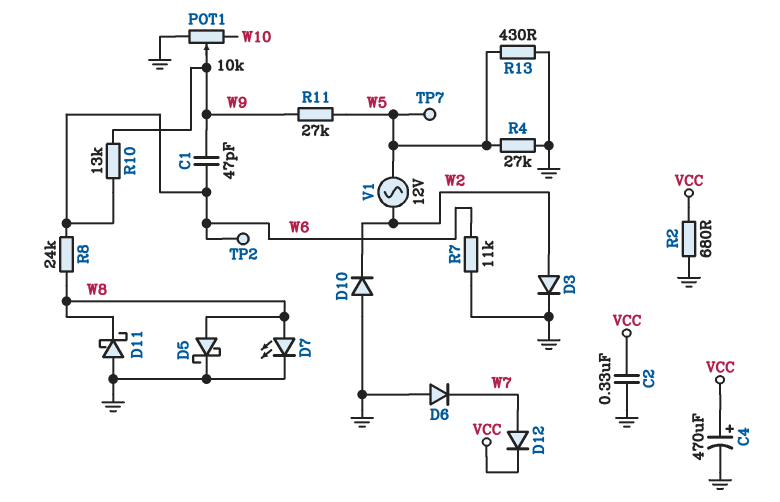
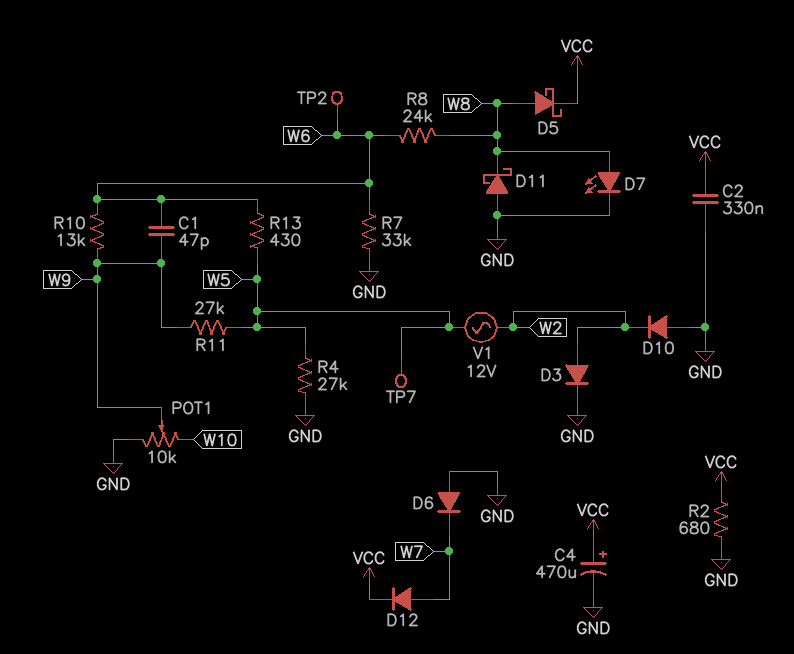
D5: schottky (A W8, K GND) -> schottky (A W8, K VCC)
R7: 11k (GND, W6) -> 33k (GND, W6)
R13: 430 (GND, W5) -> 430 (W5, W6)

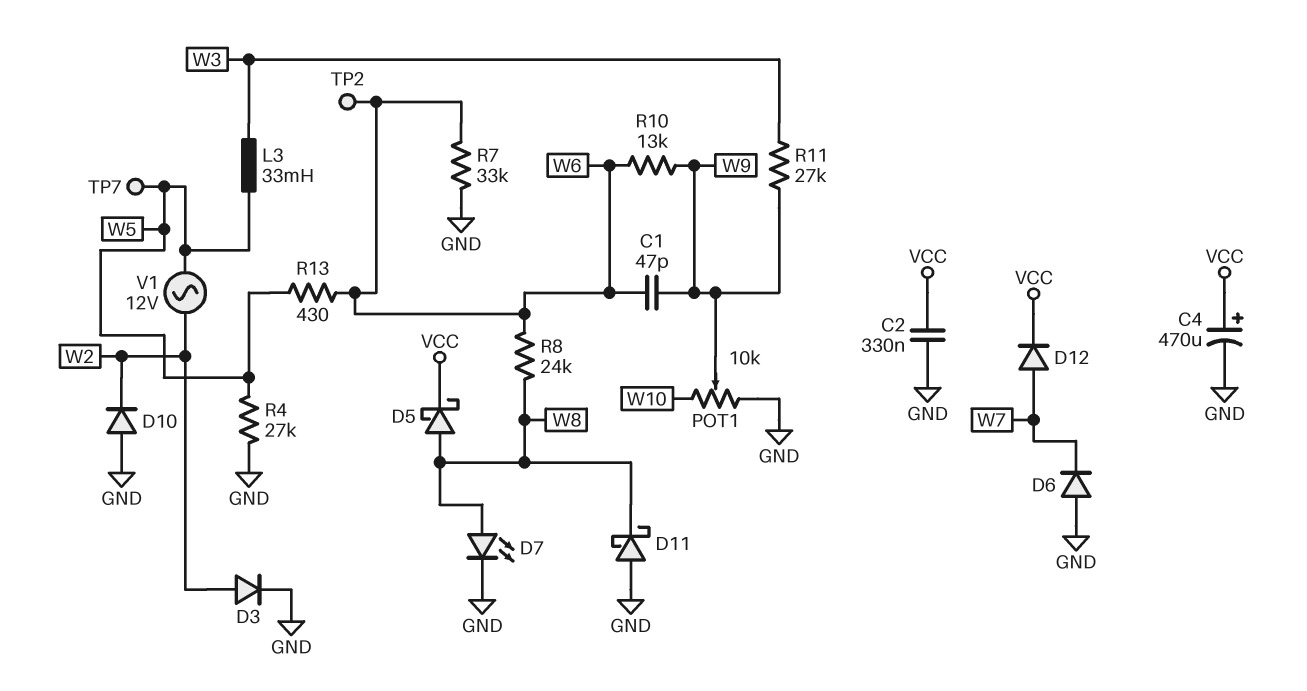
L3: none -> 33mH (W3, W5)
R2: 680 (GND, VCC) -> none
R11: 27k (W5, W9) -> 27k (W3, W9)

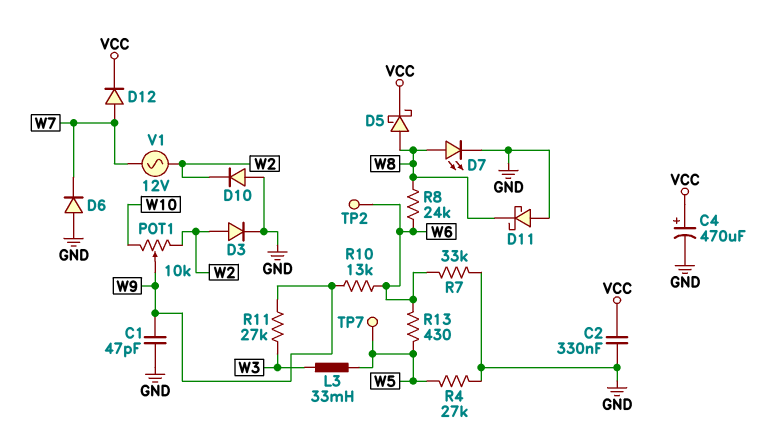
C1: 47pF (W6, W9) -> 47pF (GND, W9)
POT1: 10k (GND, W10, wiper W9) -> 10k (W2, W10, wiper W9)
V1: AC 12V (W2, W5) -> AC 12V (W2, W7)

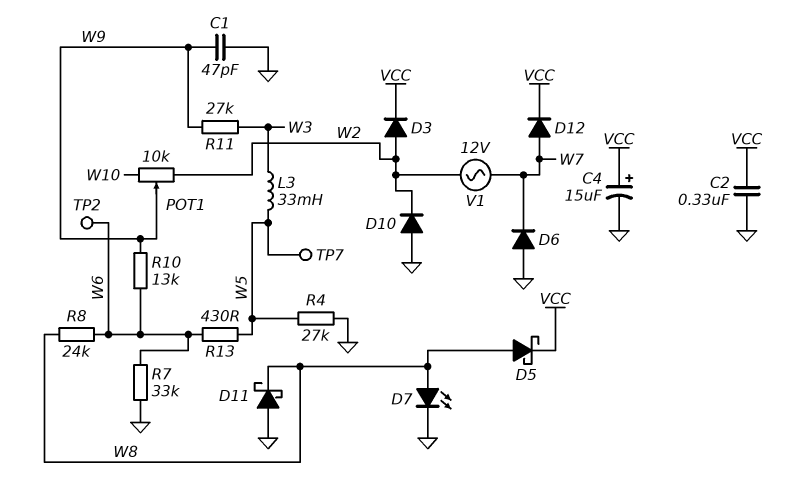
C4: 470uF (plus VCC, minus GND) -> 15uF (plus VCC, minus GND)
D3: diode (A W2, K GND) -> diode (A W2, K VCC)

